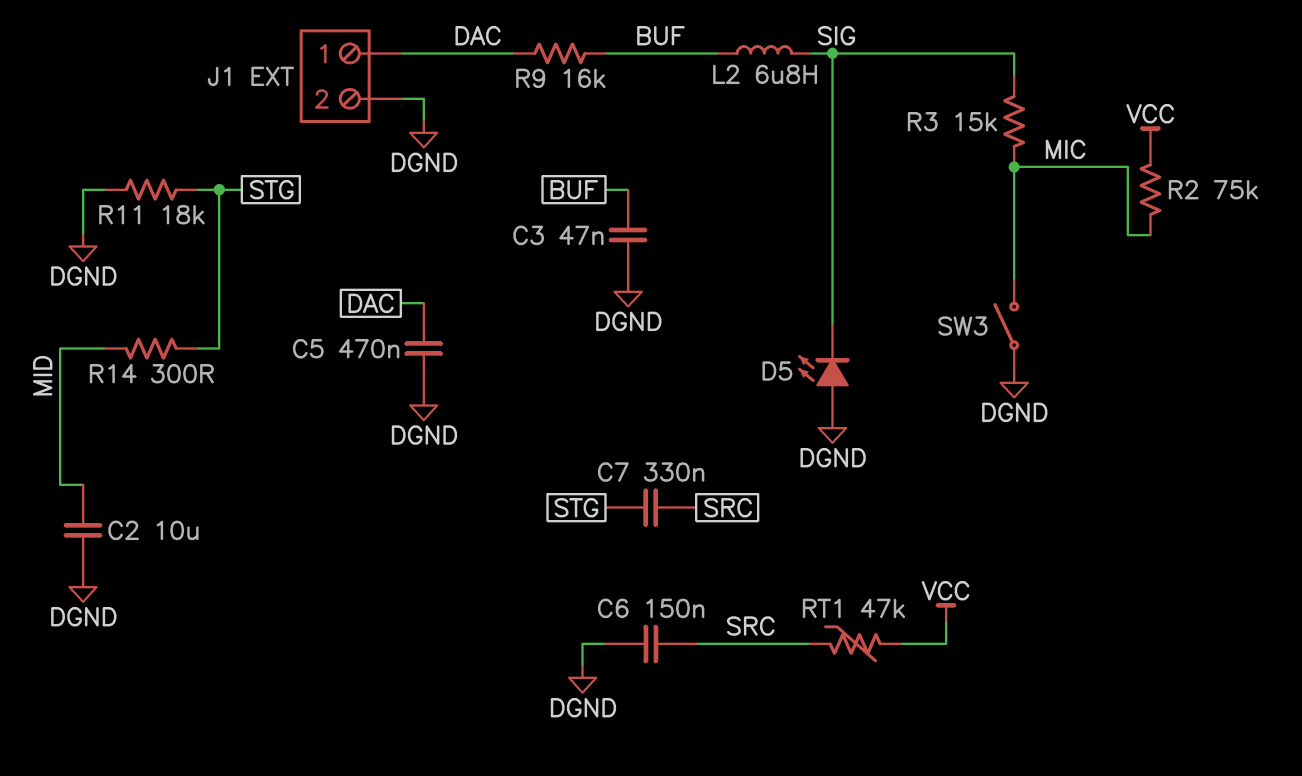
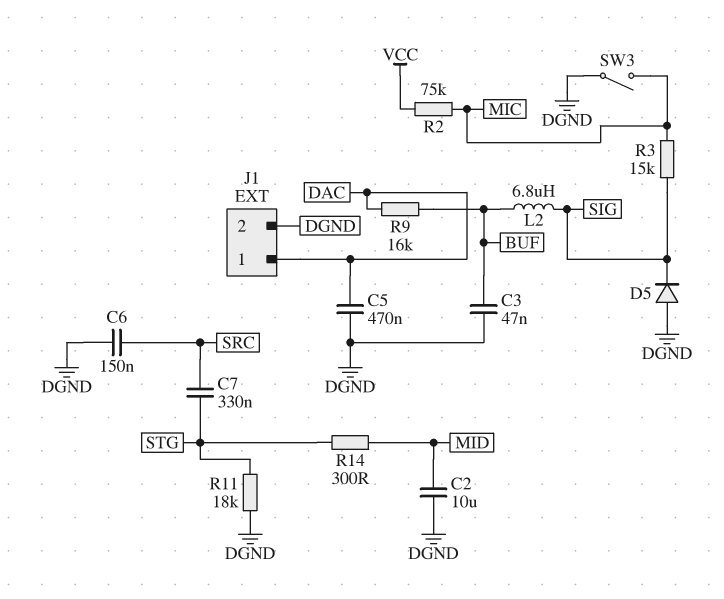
D5: LED (A DGND, K SIG) -> diode (A DGND, K SIG)
RT1: 47k (SRC, VCC) -> none

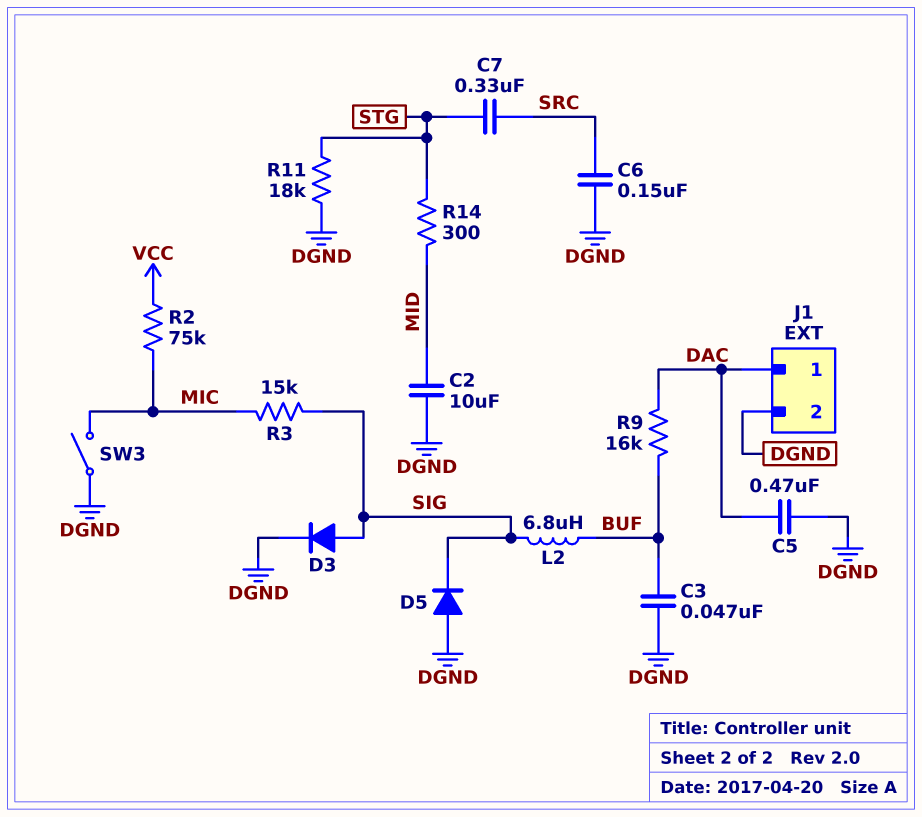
D3: none -> diode (A SIG, K DGND)

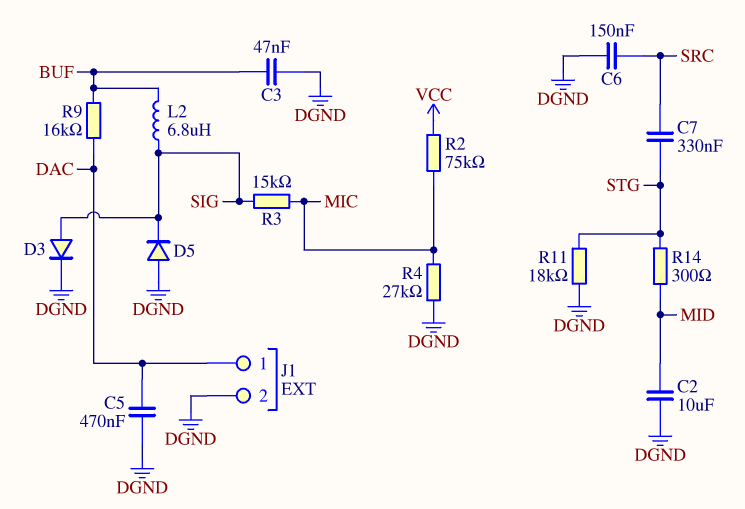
R4: none -> 27k (DGND, MIC)
SW3: switch (DGND, MIC) -> none

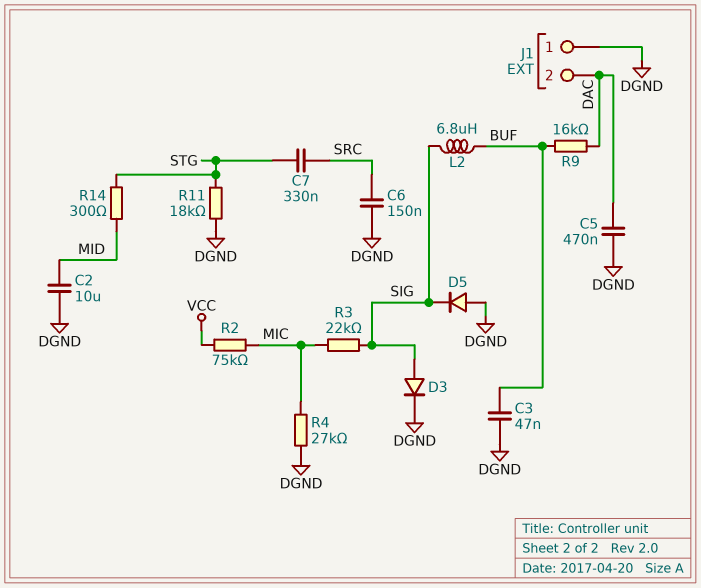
J1 pin 1: DAC -> DGND
J1 pin 2: DGND -> DAC
R3: 15k (MIC, SIG) -> 22k (MIC, SIG)

